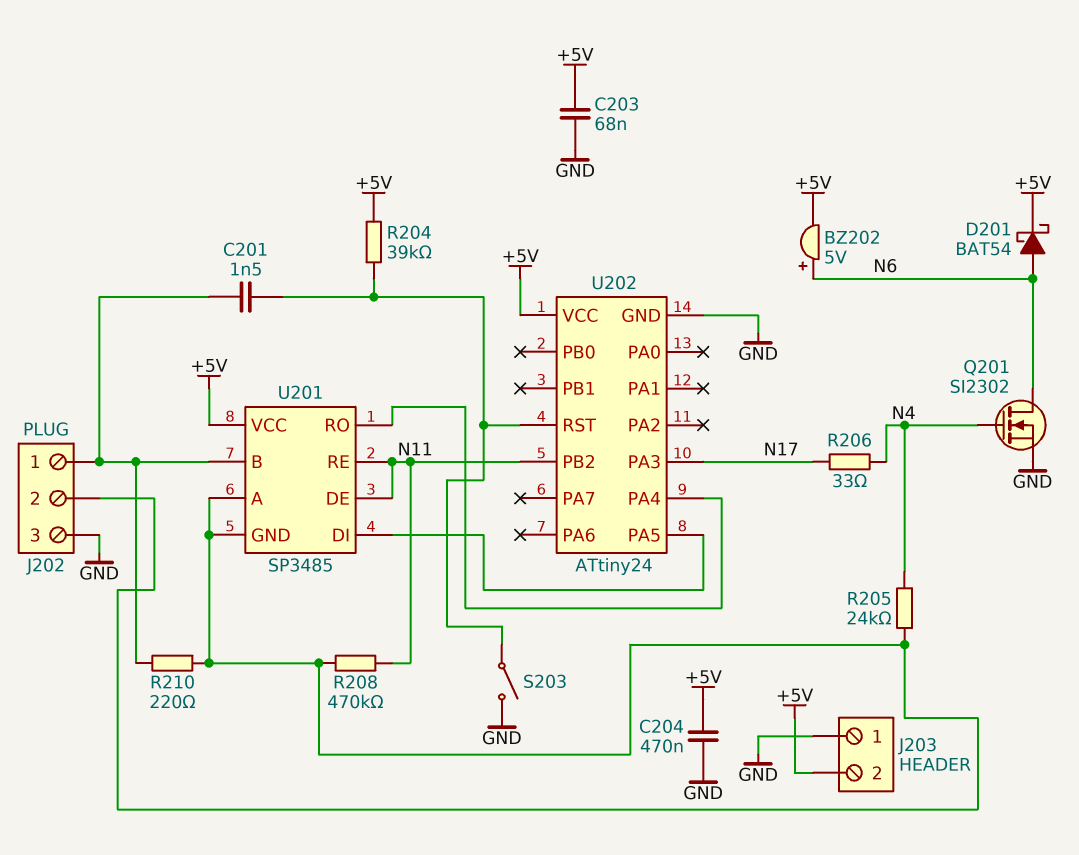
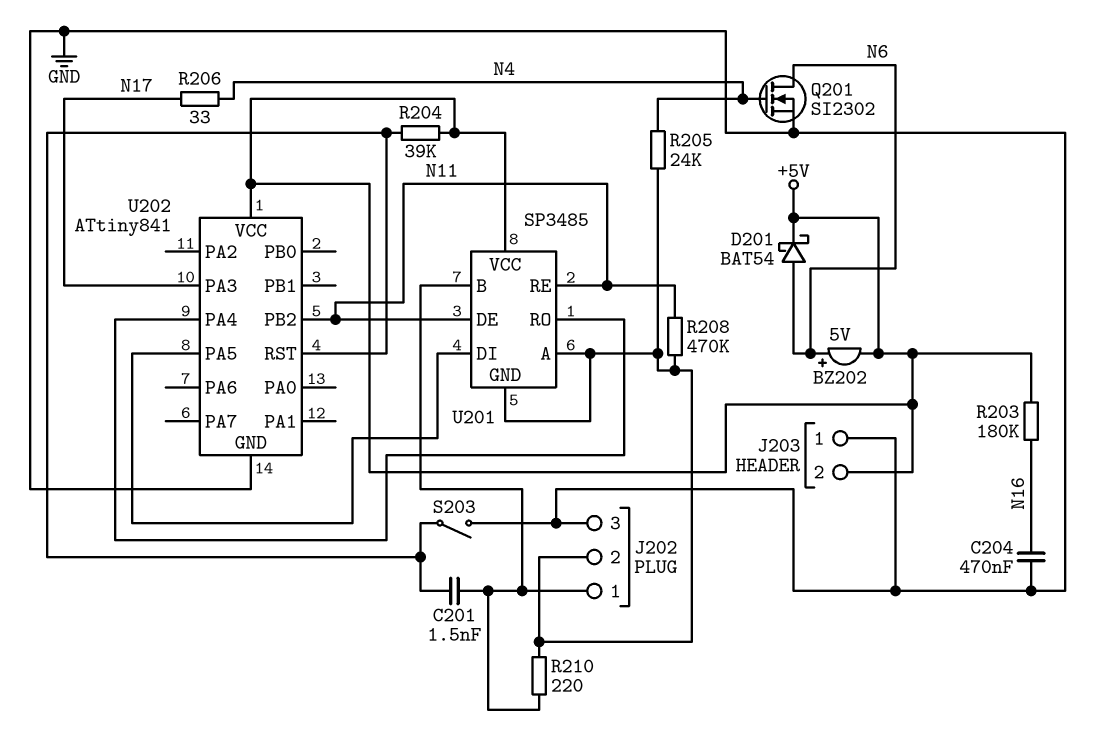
C203: 68nF (+5V, GND) -> none
C204: 470nF (+5V, GND) -> 470nF (GND, N16)
R203: none -> 180k (+5V, N16)
U202: ATtiny24 -> ATtiny841

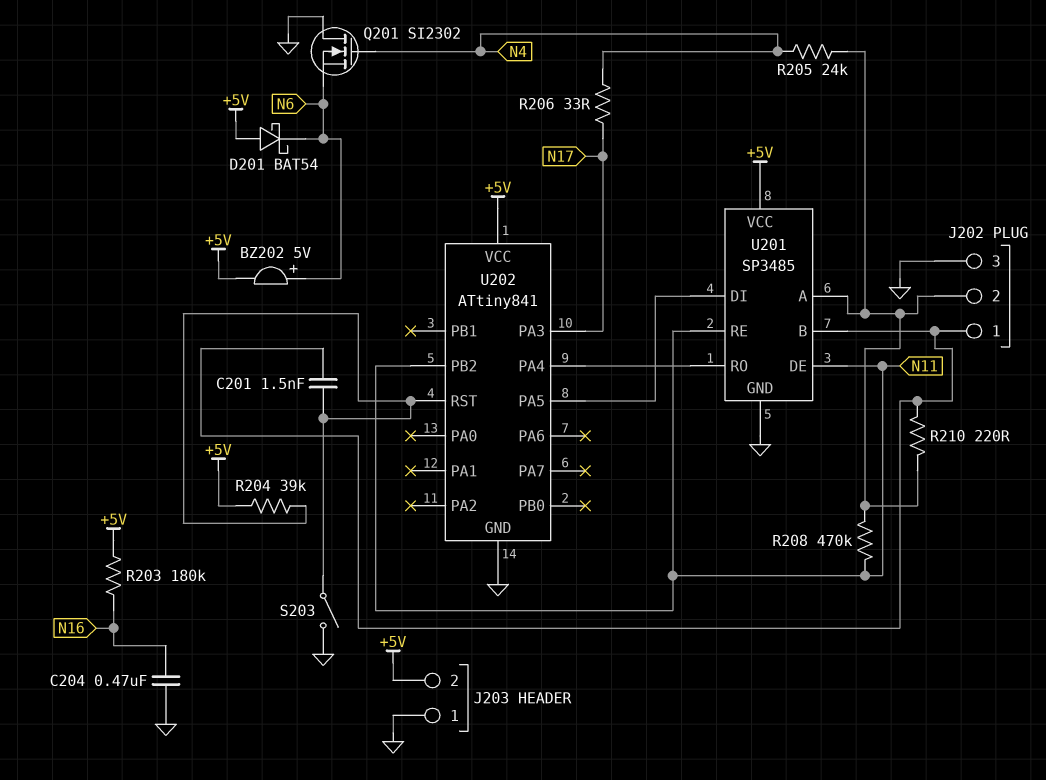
D201: schottky BAT54 (A N6, K +5V) -> schottky BAT54 (A +5V, K N6)
Q201: NMOS SI2302 (G N4, D N6, S GND) -> NMOS SI2302 (G N4, D GND, S N6)
U201 pin GND: J202/2 -> GND

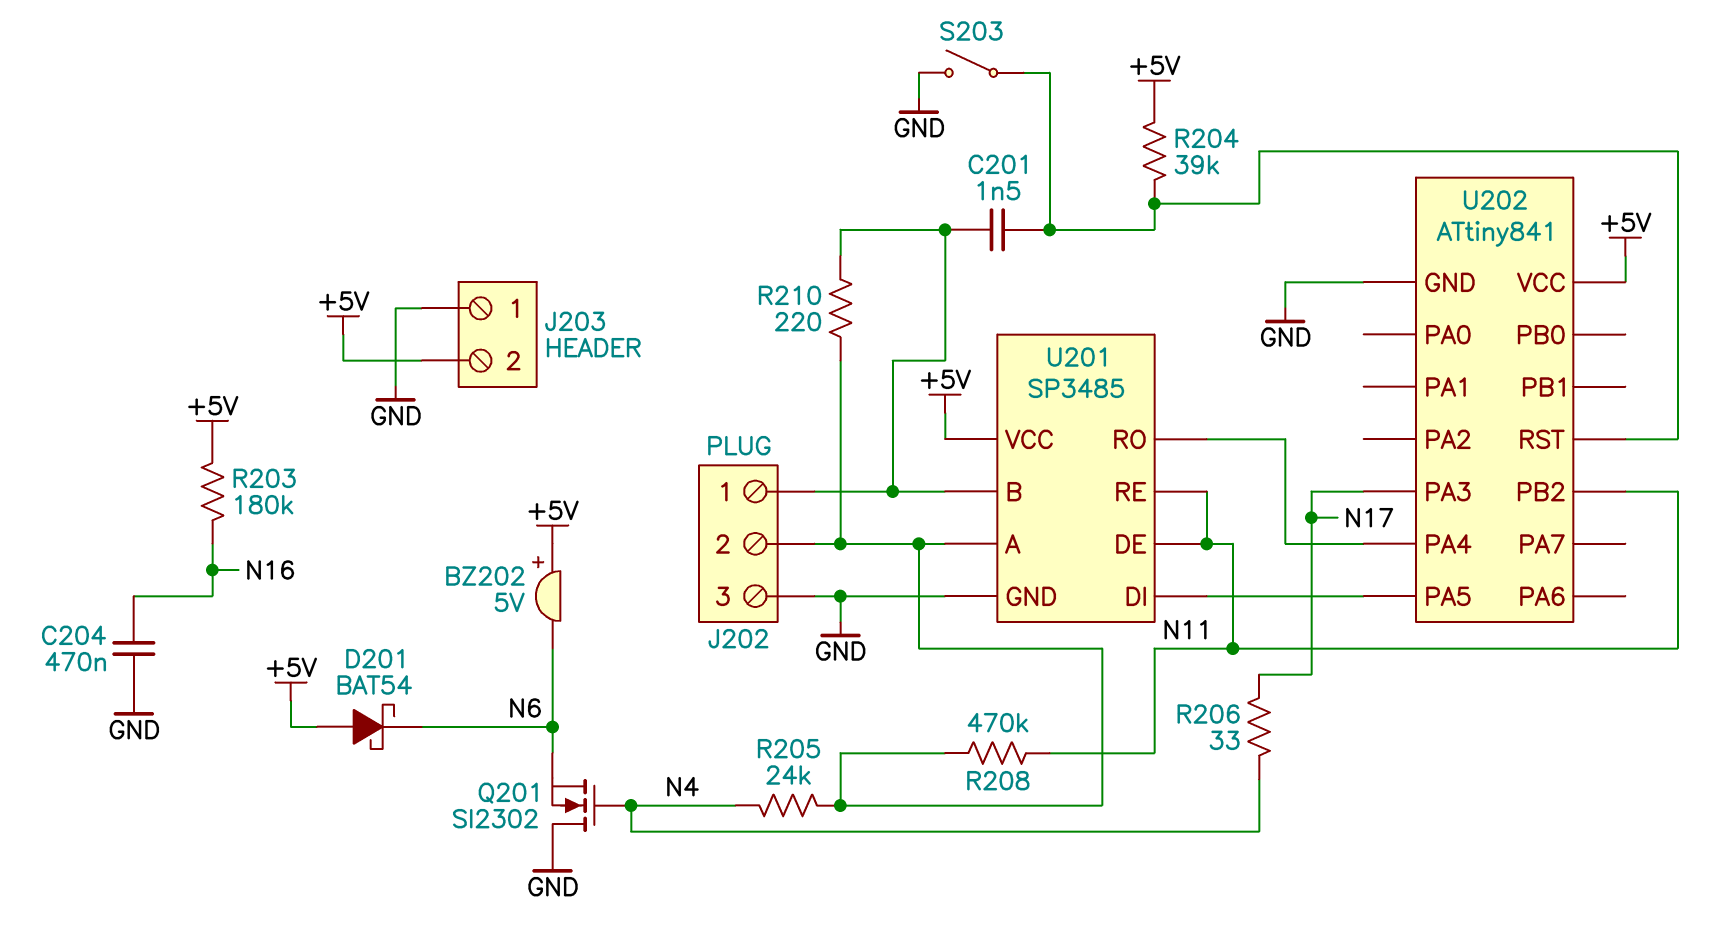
BZ202: buzzer 5V (plus N6, minus +5V) -> buzzer 5V (plus +5V, minus N6)

